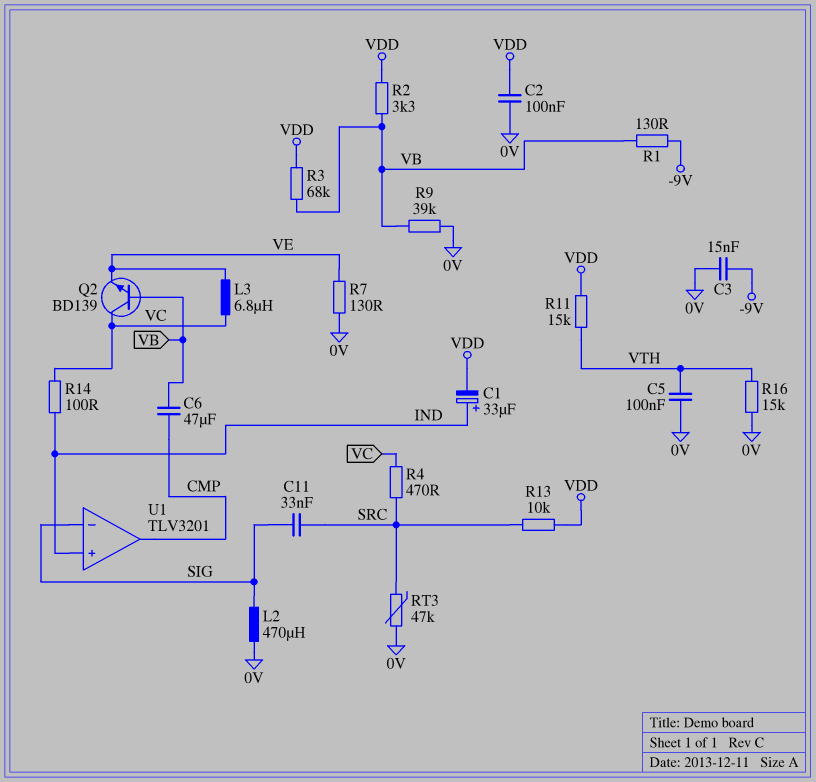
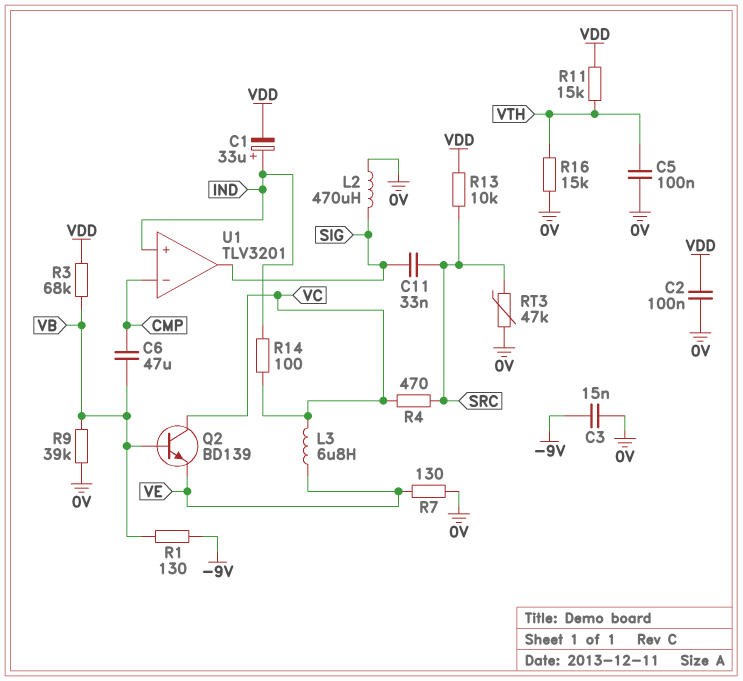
R2: 3.3k (VB, VDD) -> none
U1 pin in-: SIG -> CMP
U1 pin out: CMP -> SIG

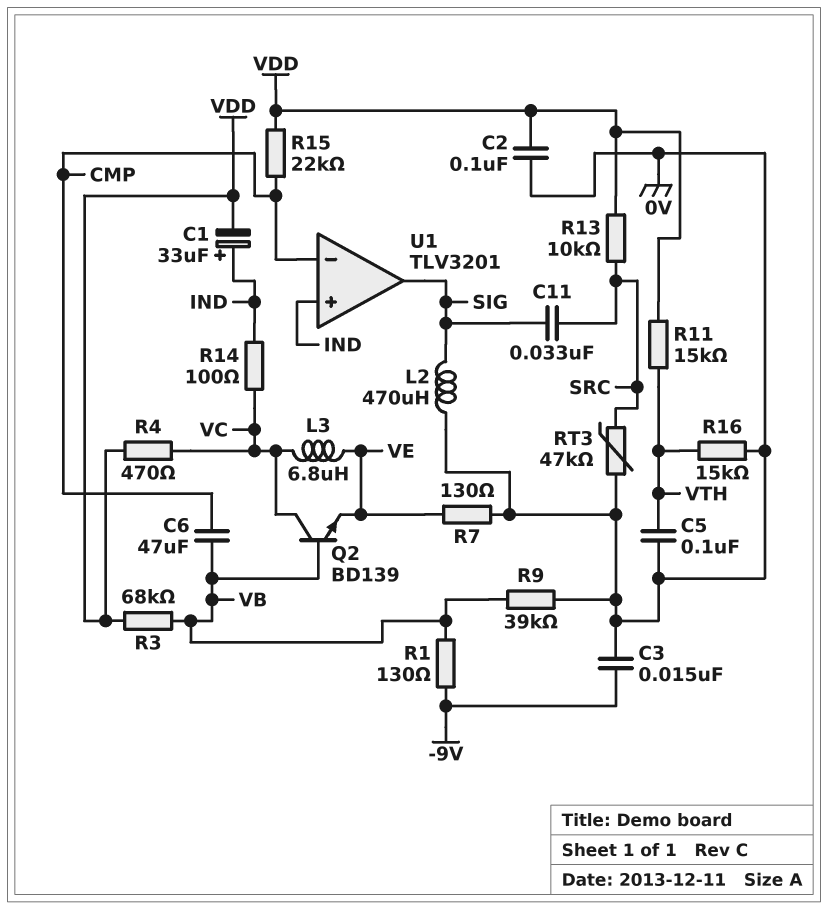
R4: 470 (SRC, VC) -> 470 (VC, VDD)
R15: none -> 22k (CMP, VDD)

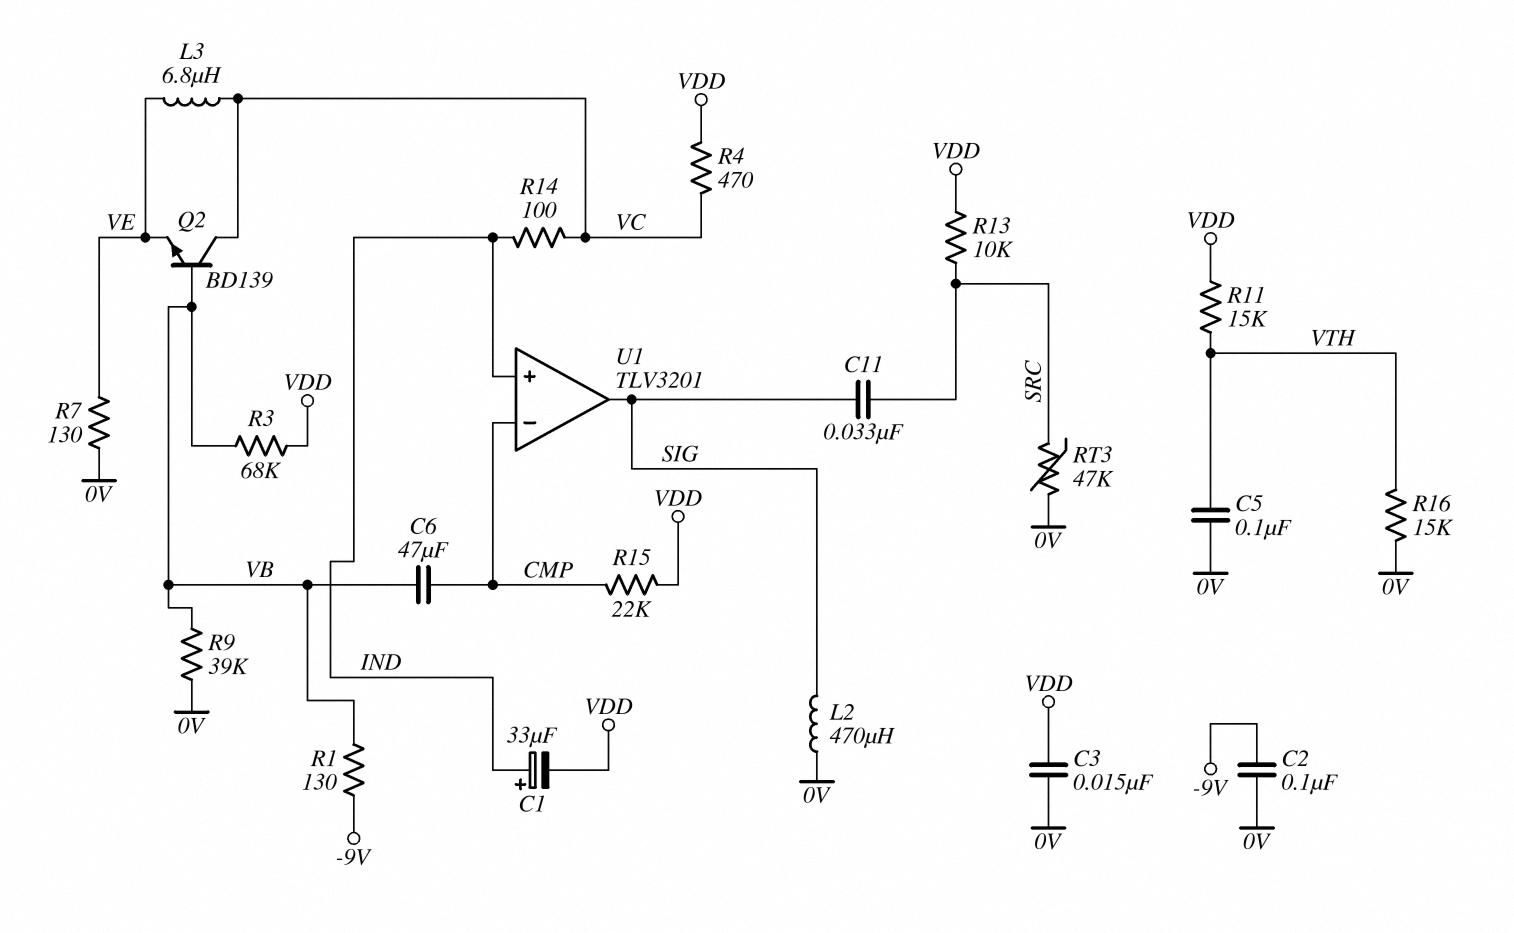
C2: 100nF (0V, VDD) -> 100nF (-9V, 0V)
C3: 15nF (-9V, 0V) -> 15nF (0V, VDD)

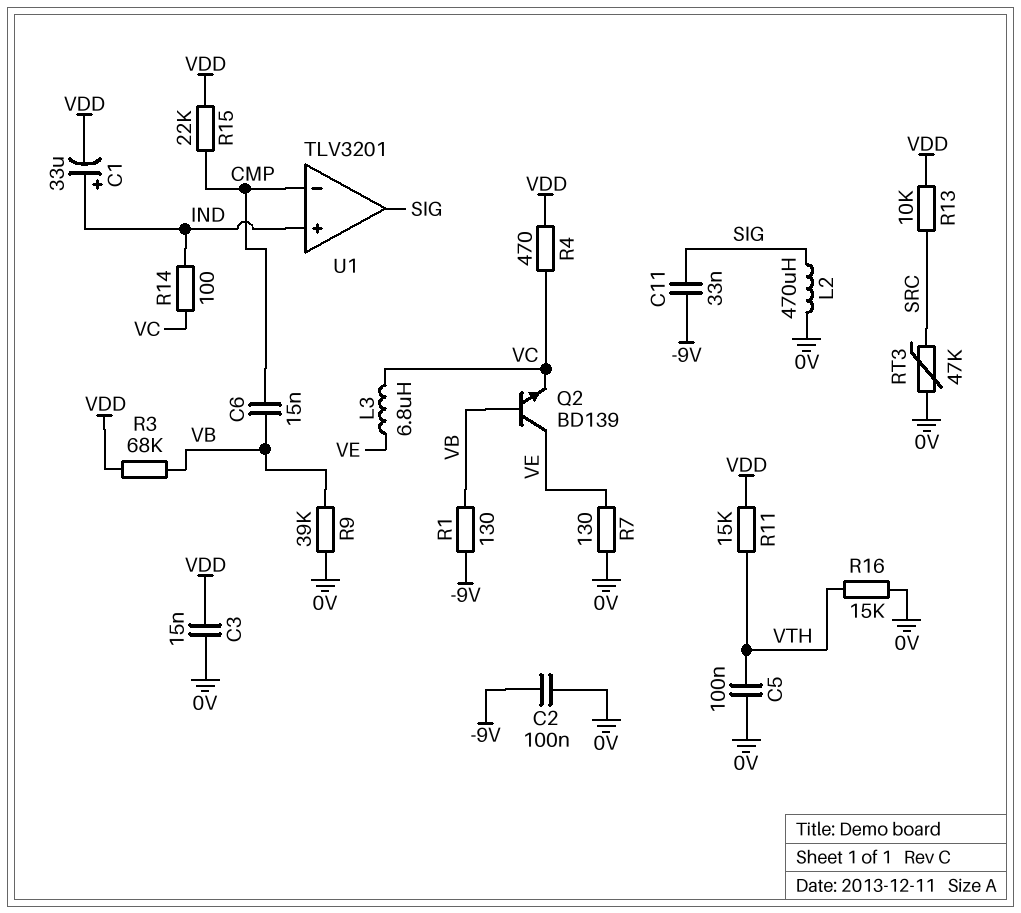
C6: 47uF (CMP, VB) -> 15nF (CMP, VB)
C11: 33nF (SIG, SRC) -> 33nF (-9V, SIG)
Q2: NPN BD139 (B VB, C VC, E VE) -> NPN BD139 (B VB, C VE, E VC)

